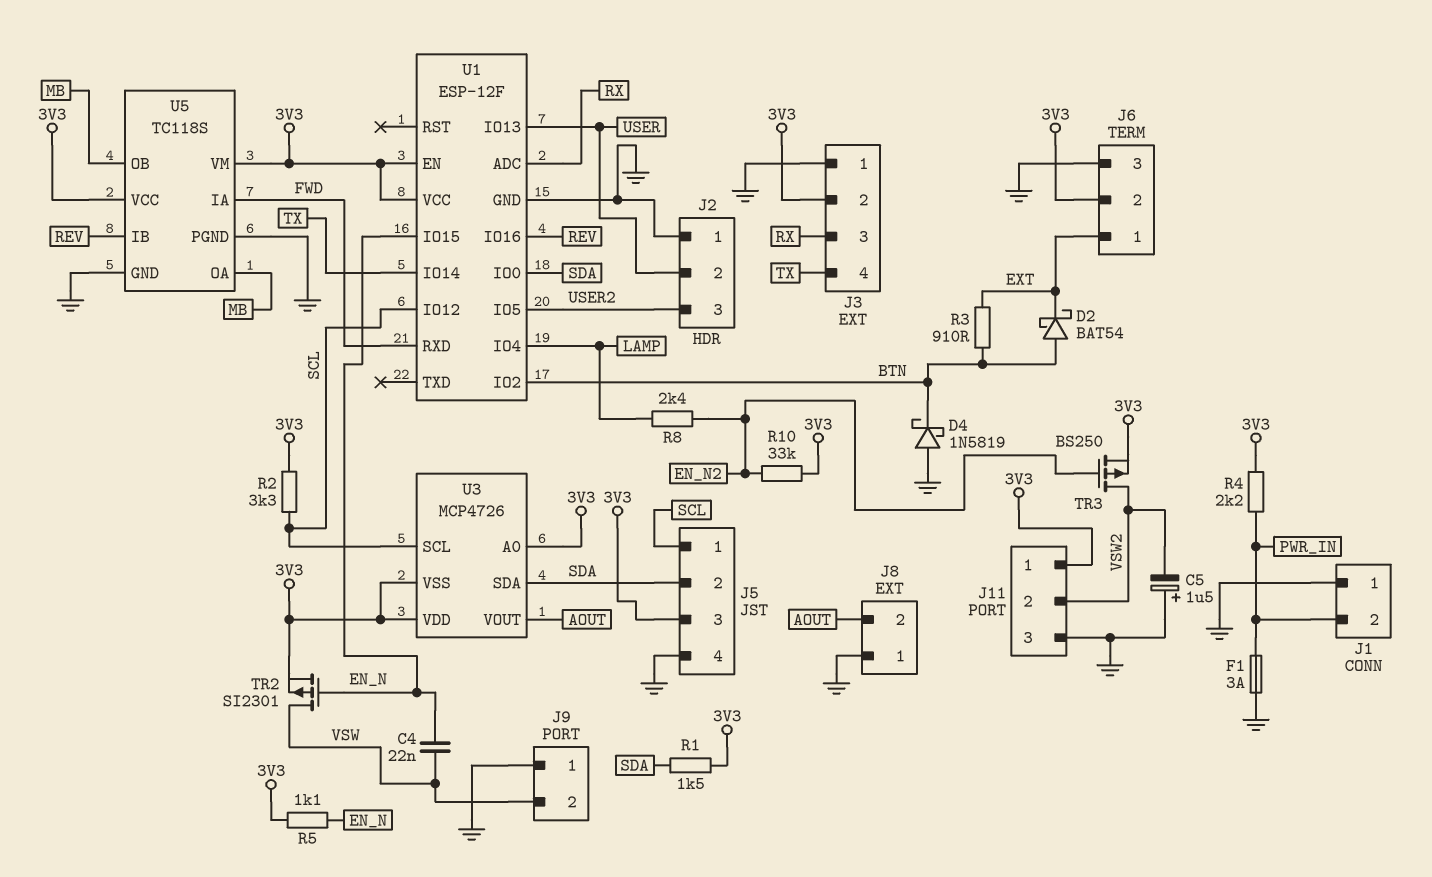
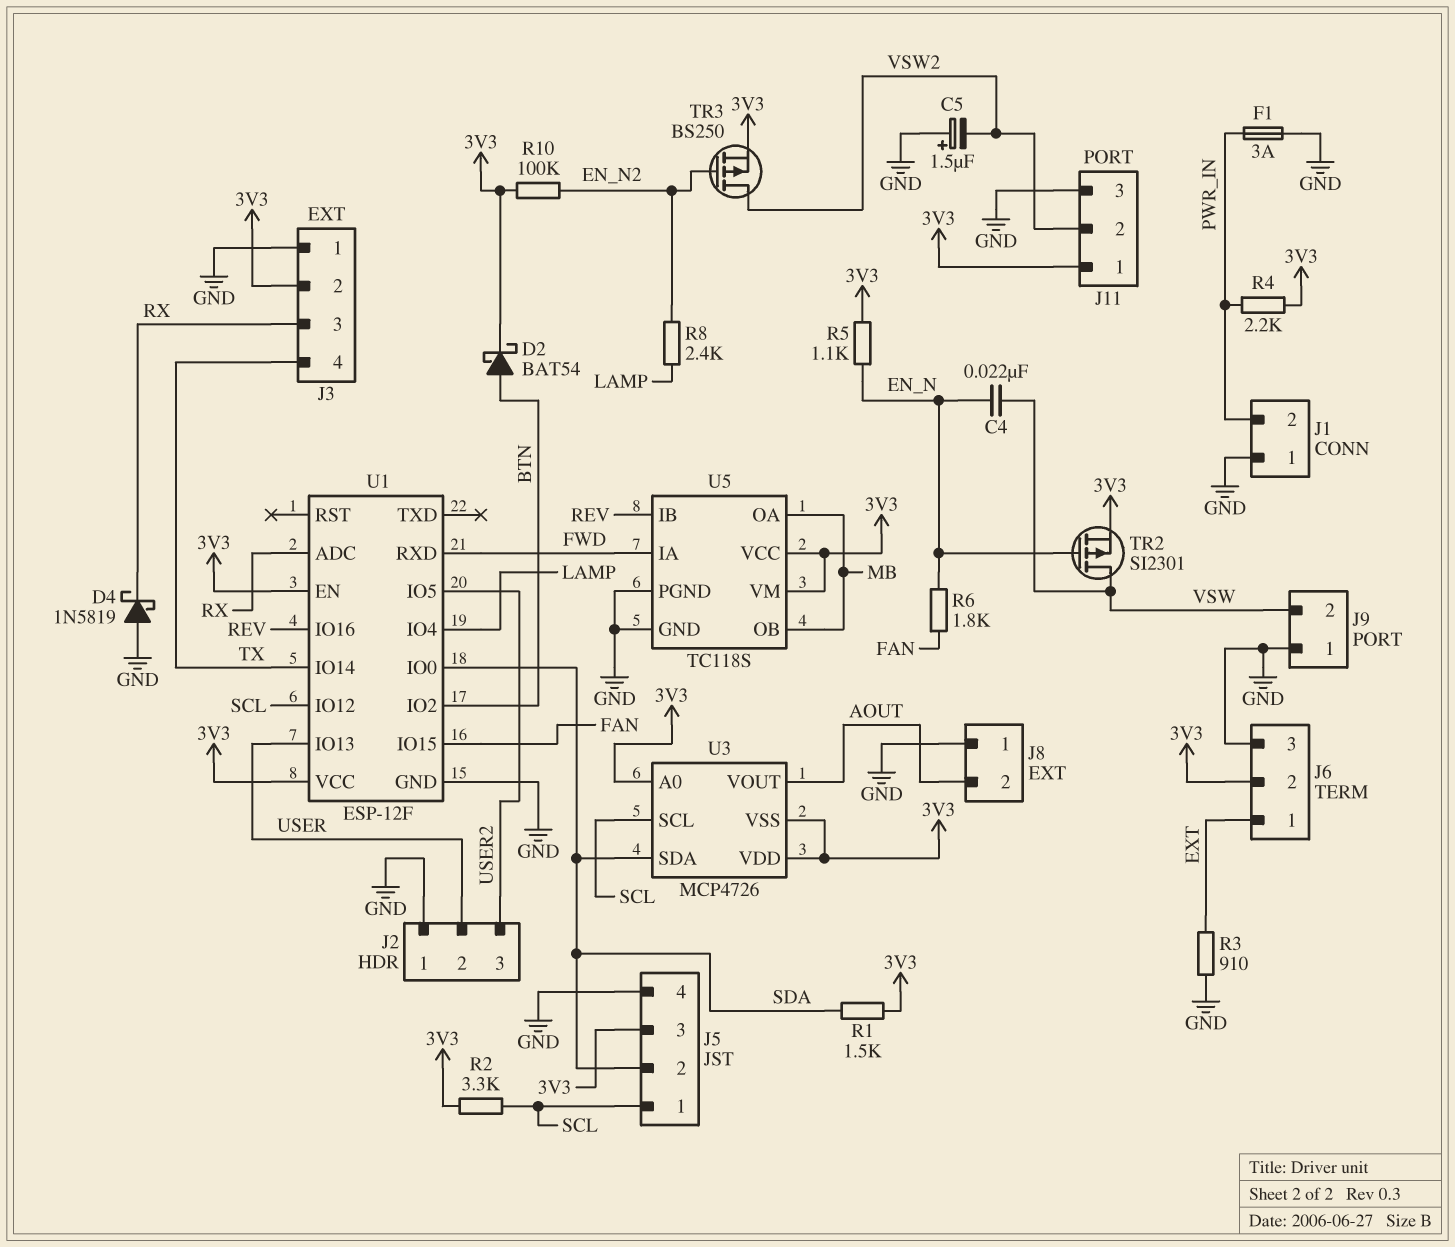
D2: schottky BAT54 (A BTN, K EXT) -> schottky BAT54 (A BTN, K 3V3)
D4: schottky 1N5819 (A GND, K BTN) -> schottky 1N5819 (A GND, K RX)
R3: 910 (BTN, EXT) -> 910 (EXT, GND)
R6: none -> 1.8k (EN_N, FAN)
R10: 33k (3V3, EN_N2) -> 100k (3V3, EN_N2)
U1 pin IO15: EN_N -> FAN

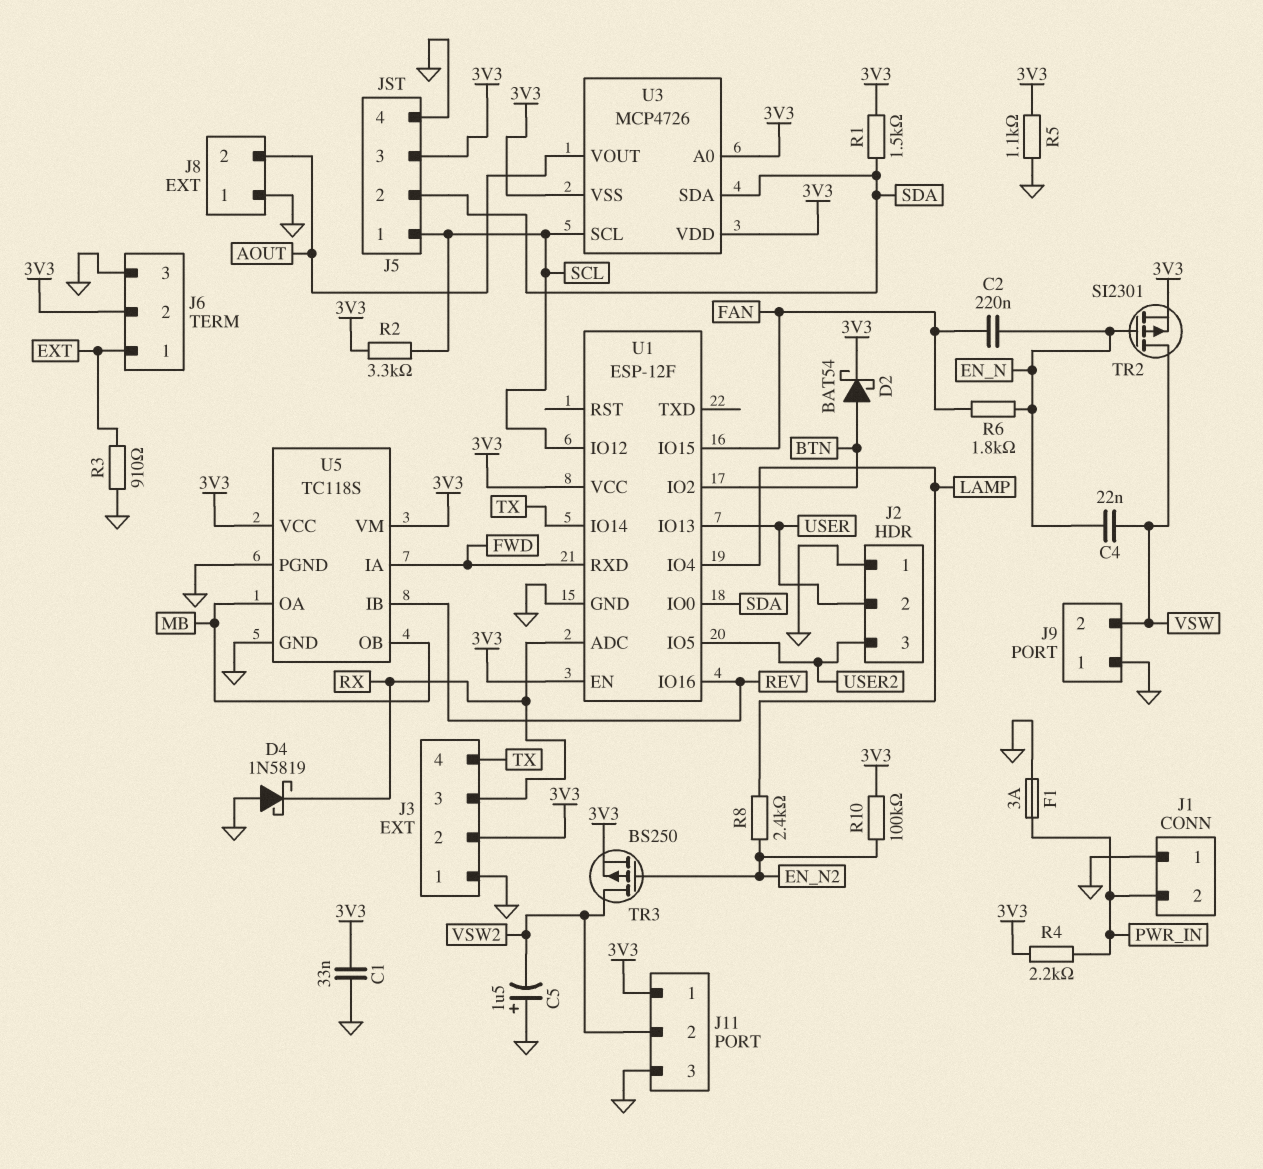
C1: none -> 33nF (3V3, GND)
C2: none -> 220nF (EN_N, FAN)
R5: 1.1k (3V3, EN_N) -> 1.1k (3V3, GND)

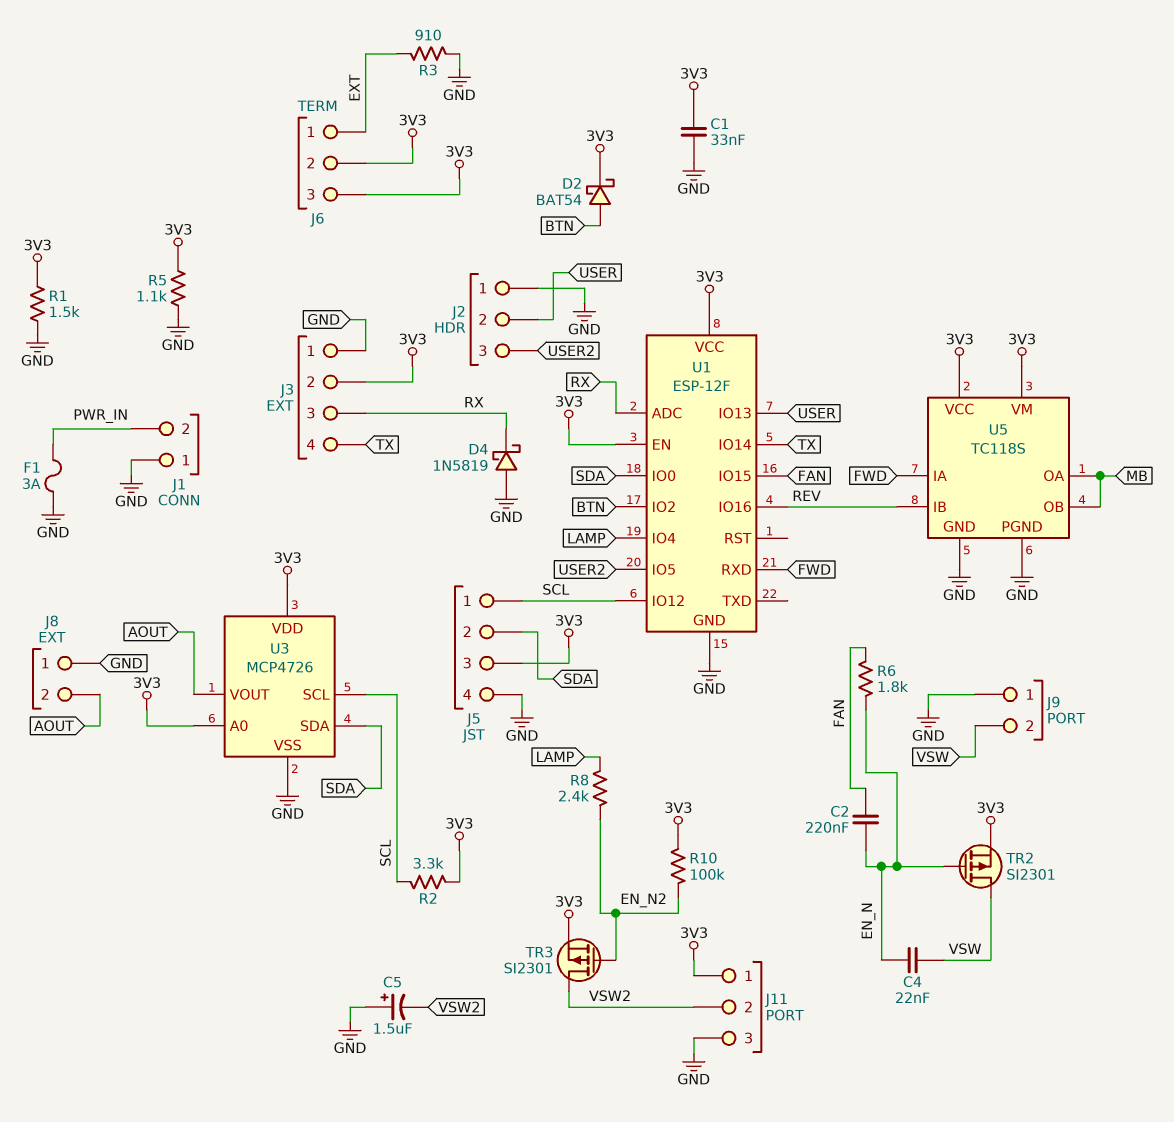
J6 pin 3: GND -> 3V3
R1: 1.5k (3V3, SDA) -> 1.5k (3V3, GND)
R4: 2.2k (3V3, PWR_IN) -> none
TR3: PMOS BS250 (G EN_N2, D VSW2, S 3V3) -> PMOS SI2301 (G EN_N2, D VSW2, S 3V3)
U3 pin VSS: 3V3 -> GND

